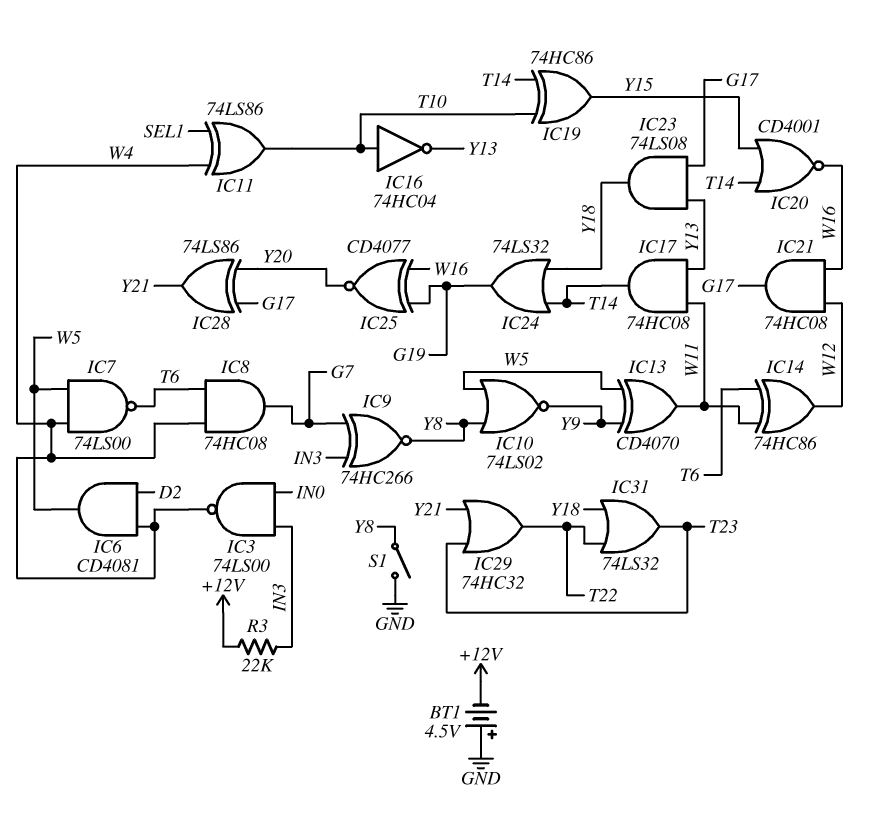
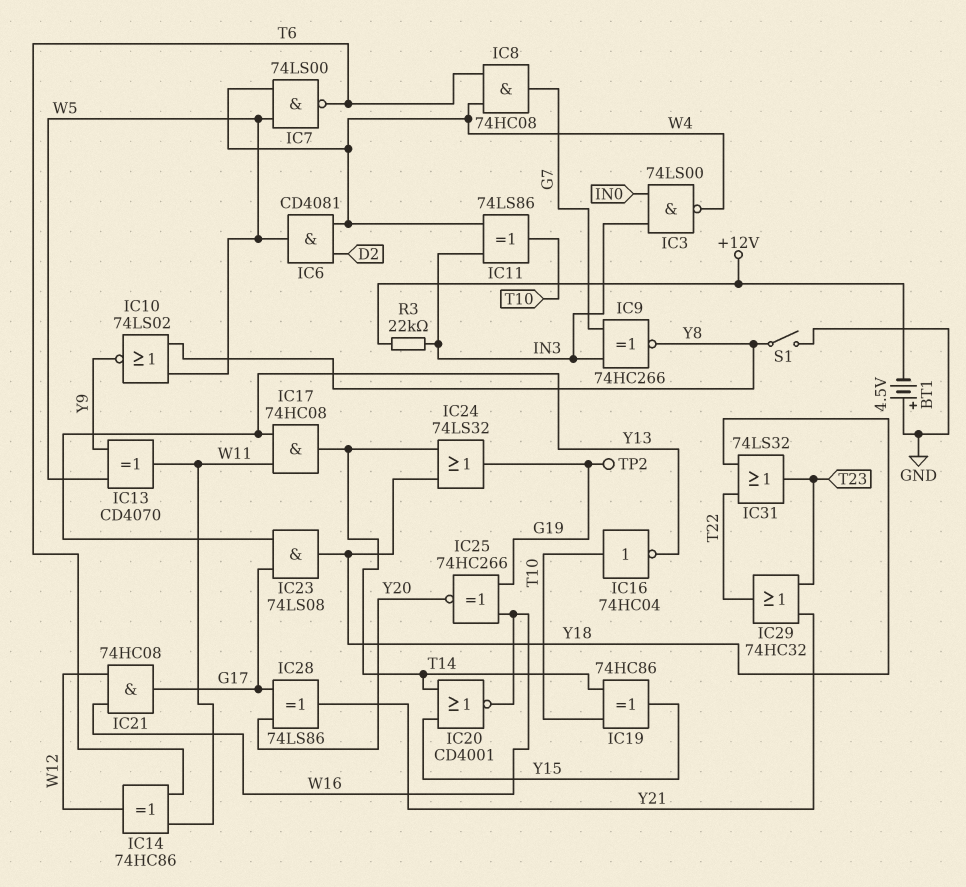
IC11: XOR 74LS86 (in SEL1, in W4, out T10) -> XOR 74LS86 (in IN3, in W4, out T10)
IC25: XNOR CD4077 (in G19, in W16, out Y20) -> XNOR 74HC266 (in G19, in W16, out Y20)
TP2: none -> test point (G19)

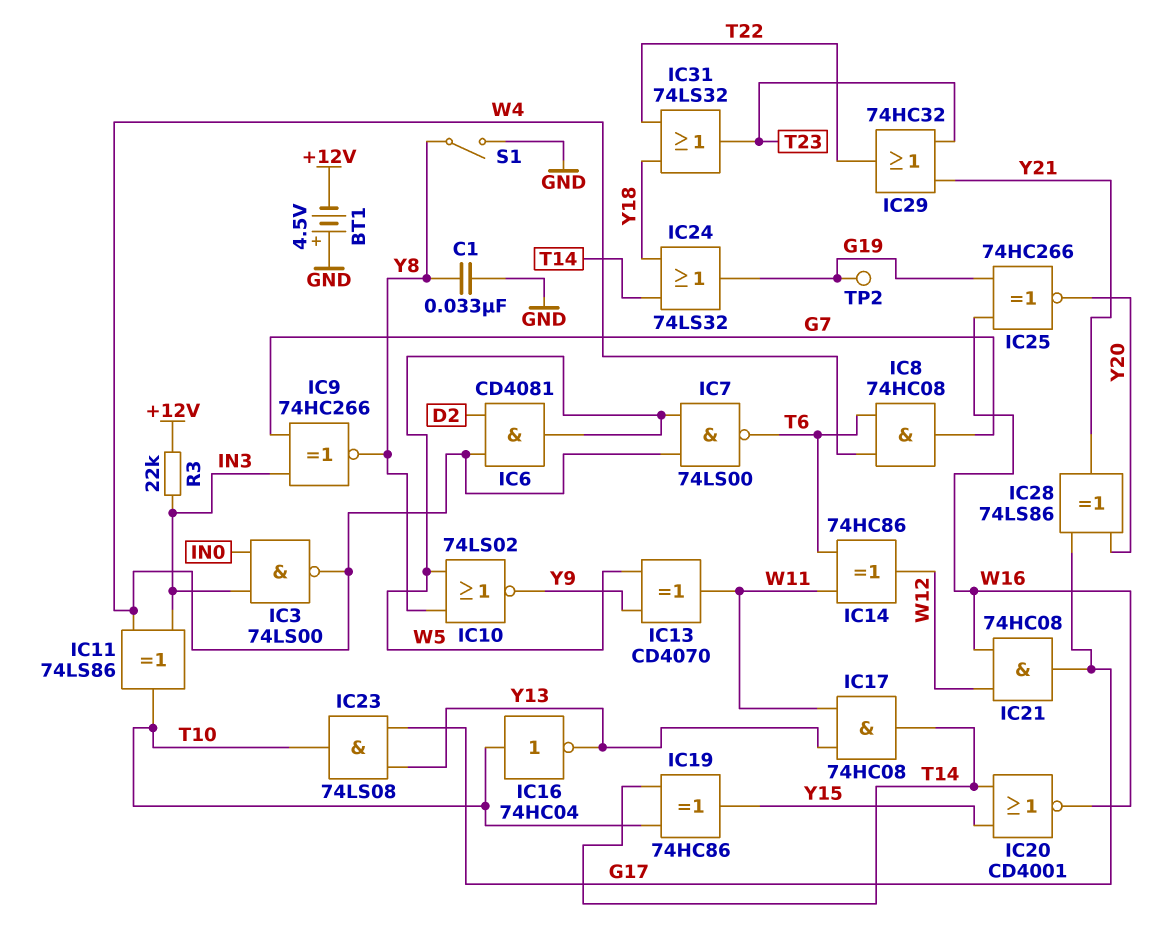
C1: none -> 33nF (GND, Y8)
IC23: AND 74LS08 (in G17, in Y13, out Y18) -> AND 74LS08 (in G17, in Y13, out T10)

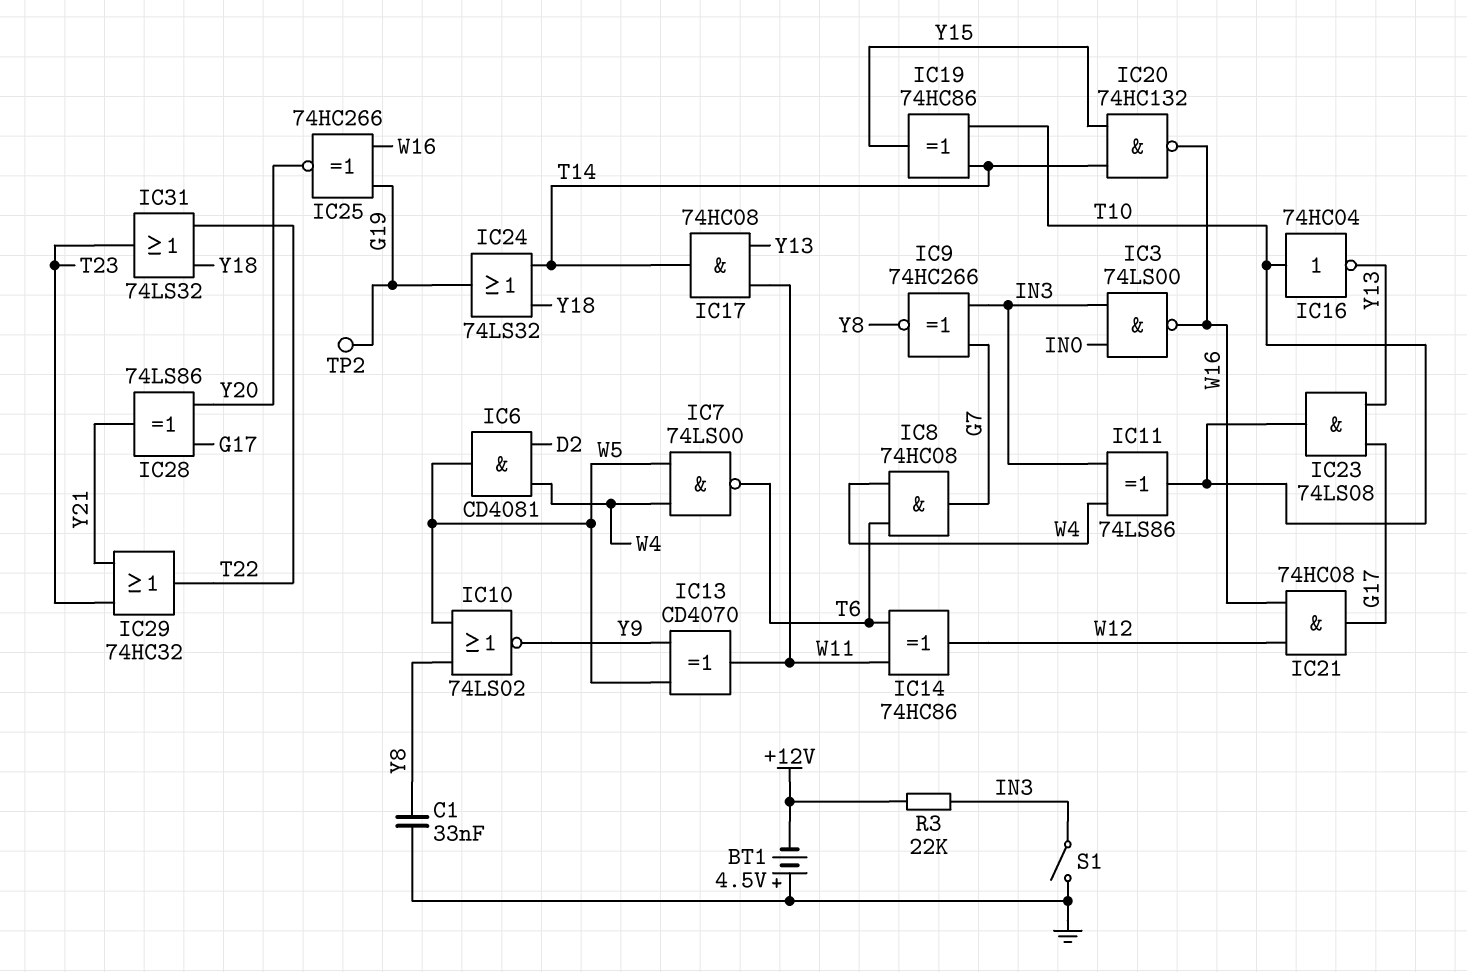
IC3: NAND 74LS00 (in IN0, in IN3, out W4) -> NAND 74LS00 (in IN0, in IN3, out W16)
IC20: NOR CD4001 (in T14, in Y15, out W16) -> NAND 74HC132 (in T14, in Y15, out W16)
S1: switch (GND, Y8) -> switch (GND, IN3)

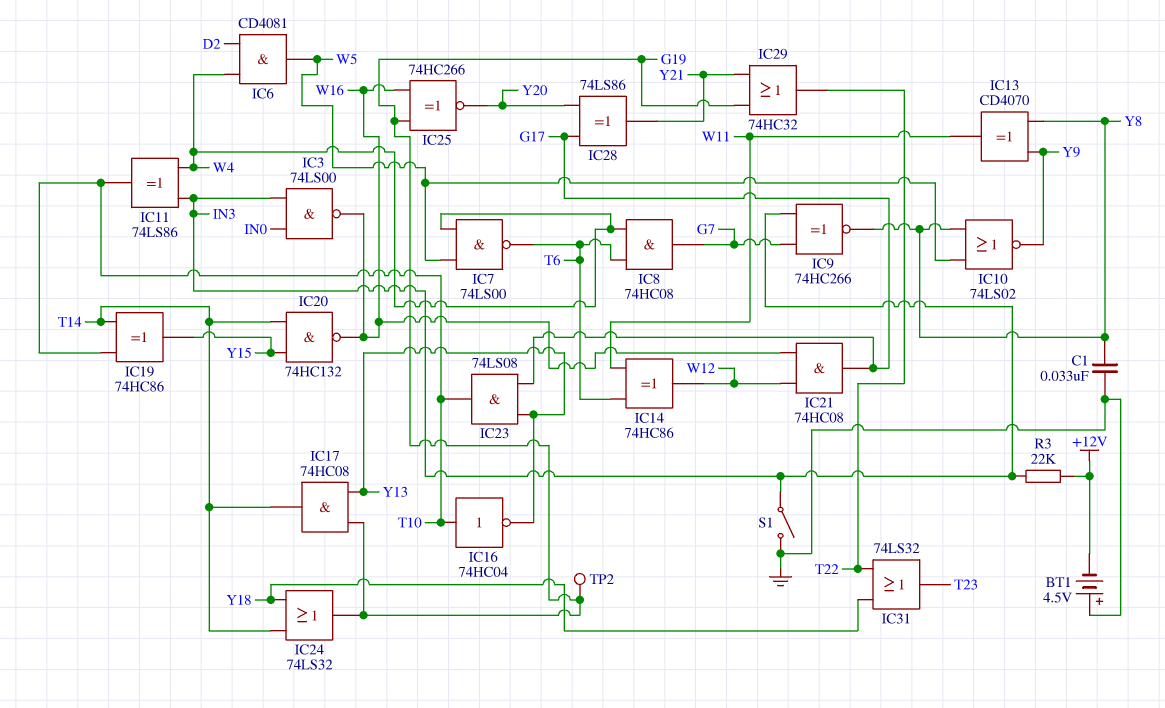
IC13: XOR CD4070 (in W5, in Y9, out W11) -> XOR CD4070 (in Y8, in Y9, out W11)
IC17: AND 74HC08 (in W11, in Y13, out T14) -> AND 74HC08 (in G19, in Y13, out T14)
IC29: OR 74HC32 (in T23, in Y21, out T22) -> OR 74HC32 (in G19, in Y21, out T22)

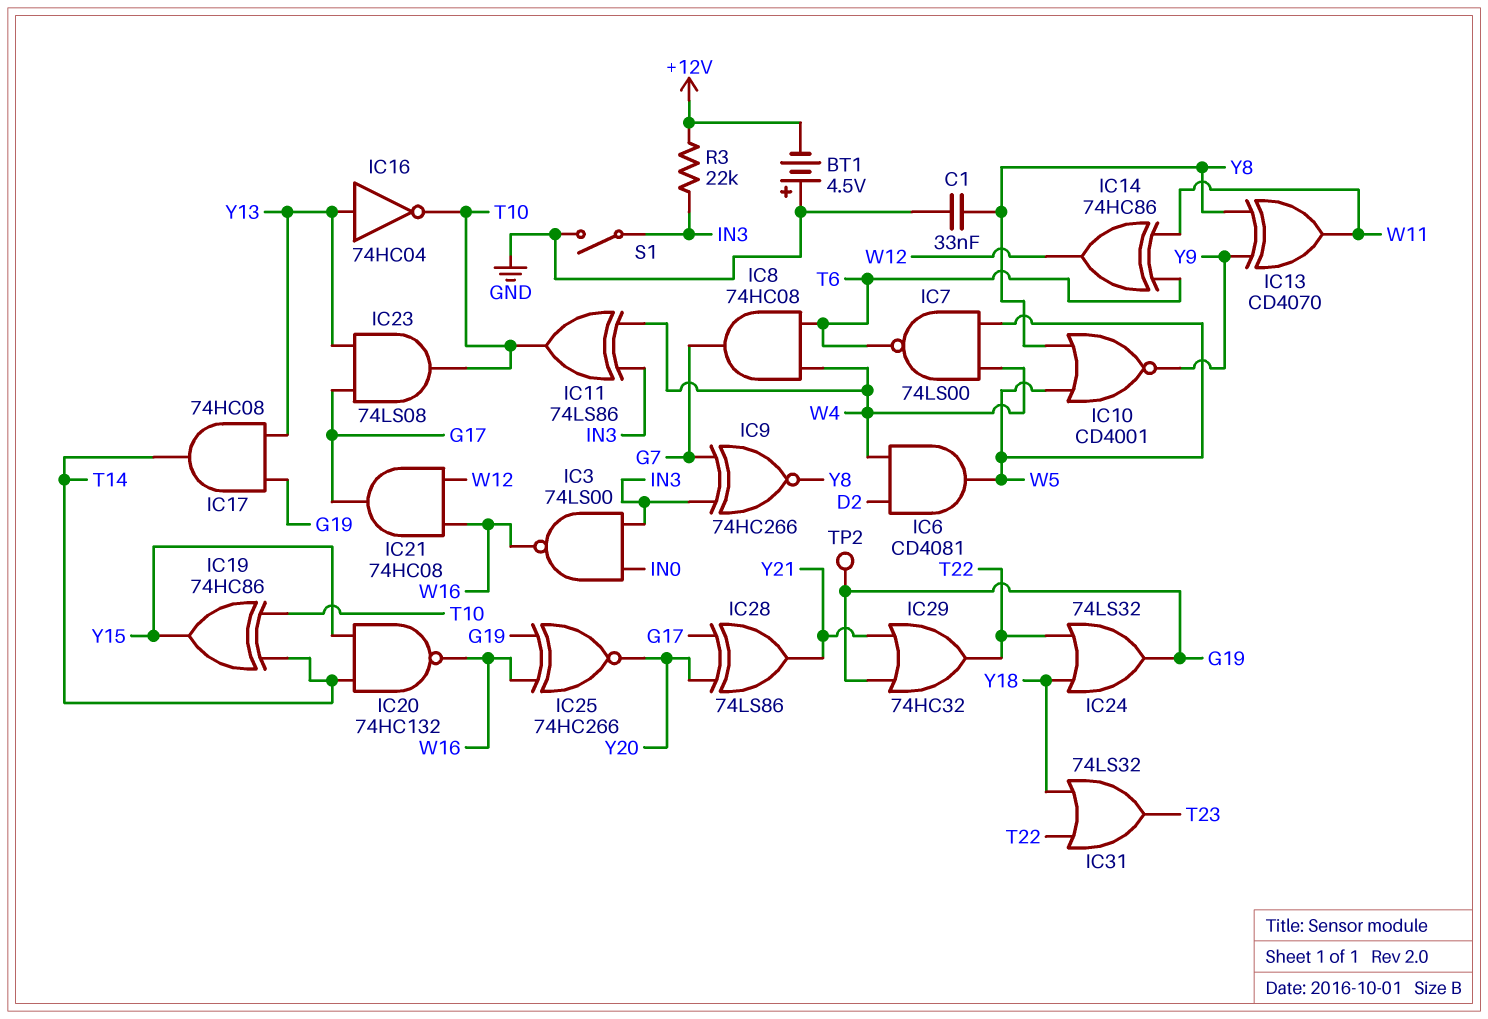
IC10: NOR 74LS02 (in W5, in Y8, out Y9) -> NOR CD4001 (in W5, in Y8, out Y9)
IC16: NOT 74HC04 (in T10, out Y13) -> NOT 74HC04 (in Y13, out T10)
IC24: OR 74LS32 (in T14, in Y18, out G19) -> OR 74LS32 (in T22, in Y18, out G19)

